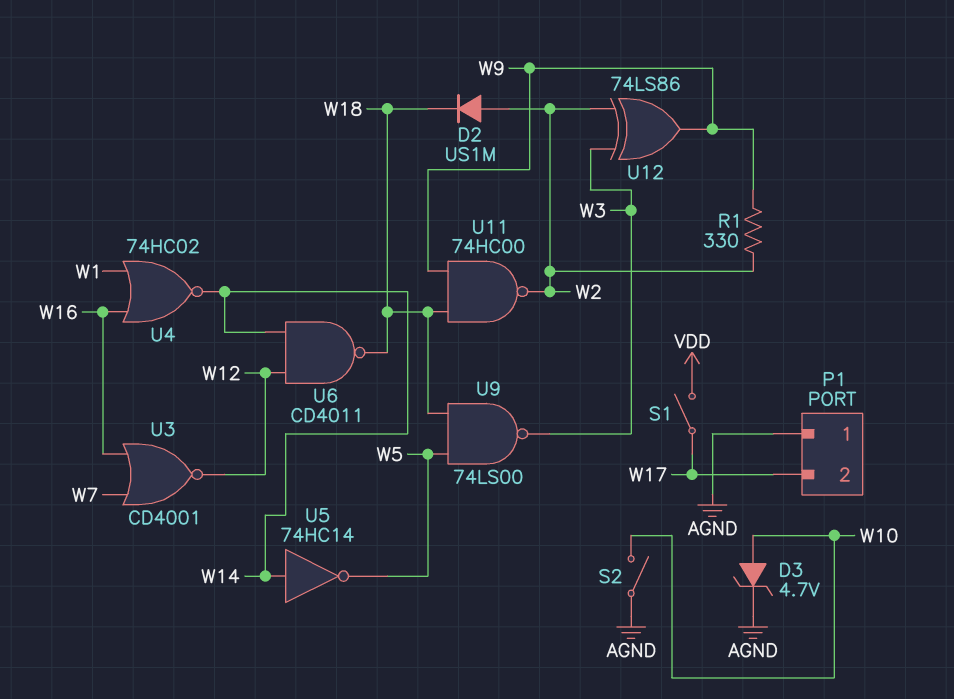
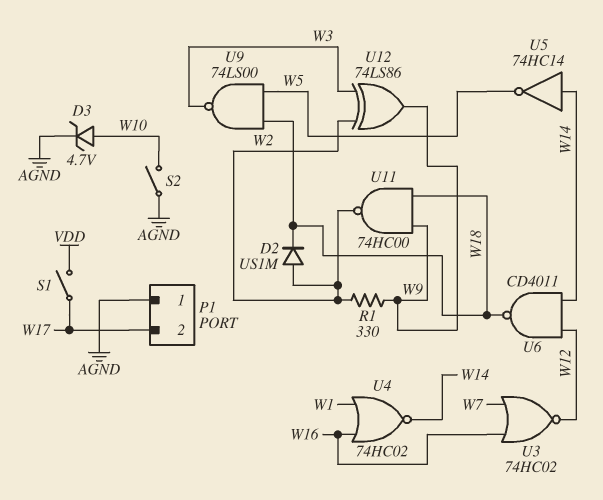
U3: NOR CD4001 (in W7, in W16, out W12) -> NOR 74HC02 (in W7, in W16, out W12)

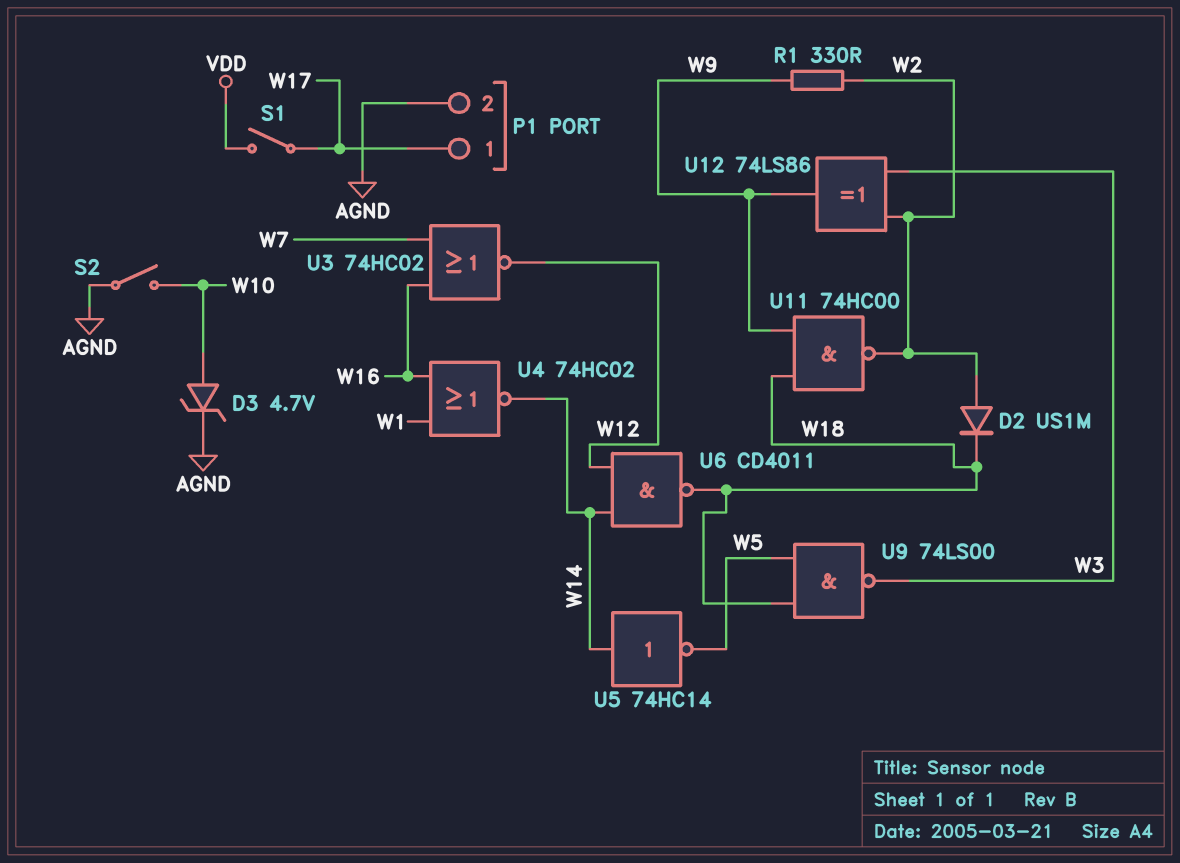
P1 pin 1: AGND -> W17
P1 pin 2: W17 -> AGND

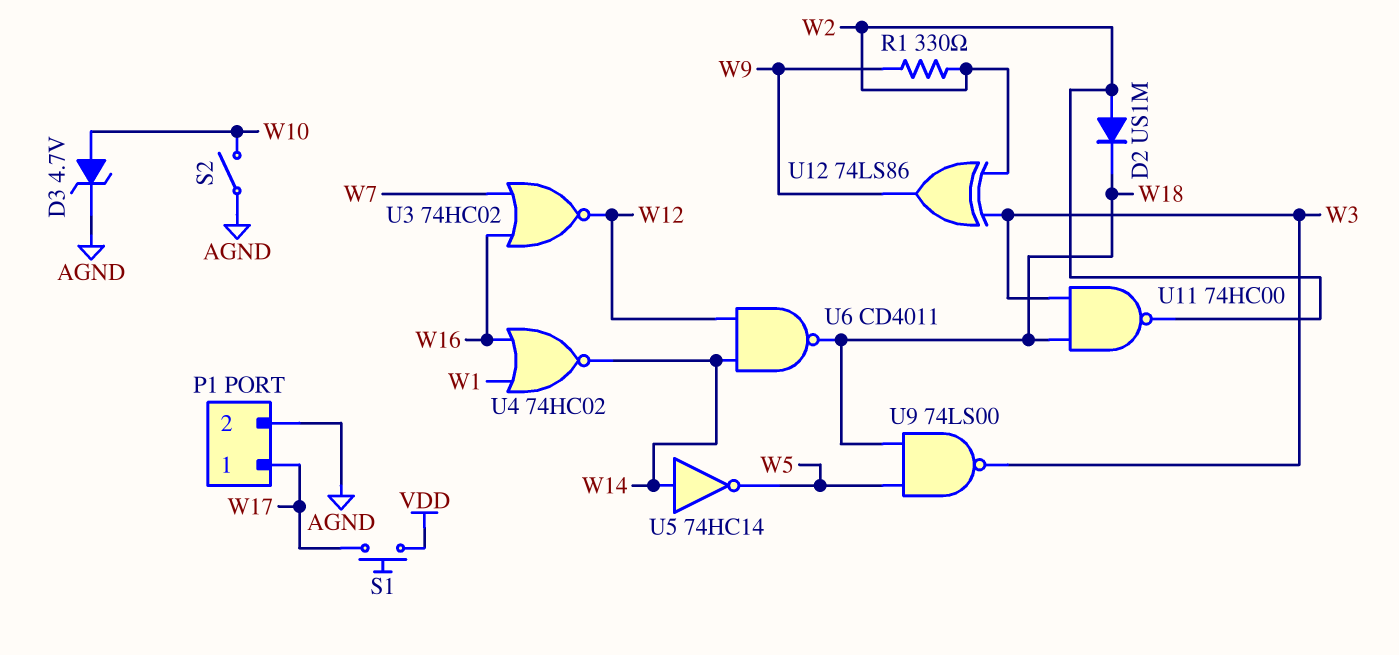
S1: switch (VDD, W17) -> button (VDD, W17)
U11: NAND 74HC00 (in W9, in W18, out W2) -> NAND 74HC00 (in W3, in W18, out W2)

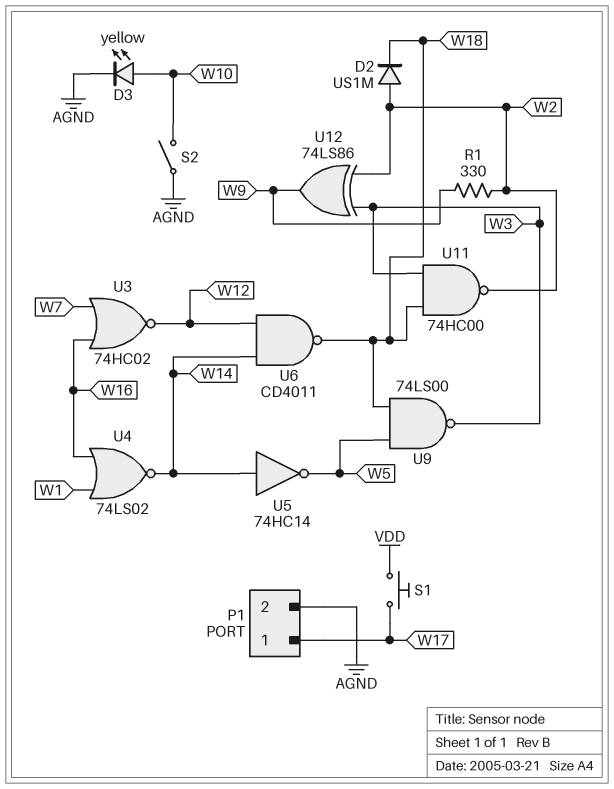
D3: zener 4.7V (A W10, K AGND) -> LED yellow (A W10, K AGND)
U4: NOR 74HC02 (in W1, in W16, out W14) -> NOR 74LS02 (in W1, in W16, out W14)

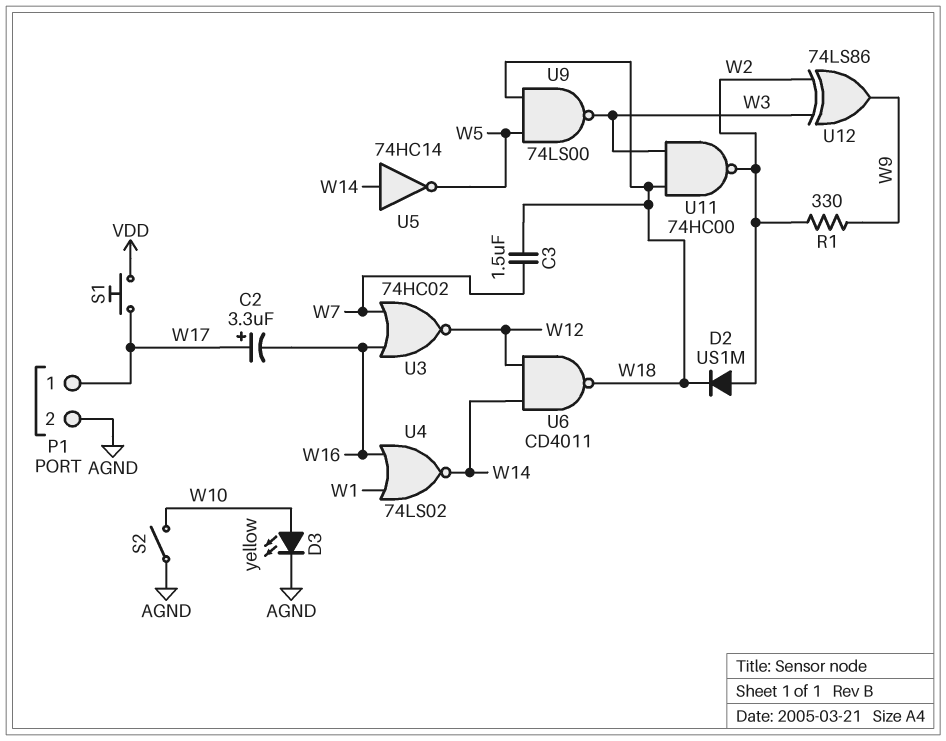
C2: none -> 3.3uF (plus W17, minus W16)
C3: none -> 1.5uF (W7, W18)

